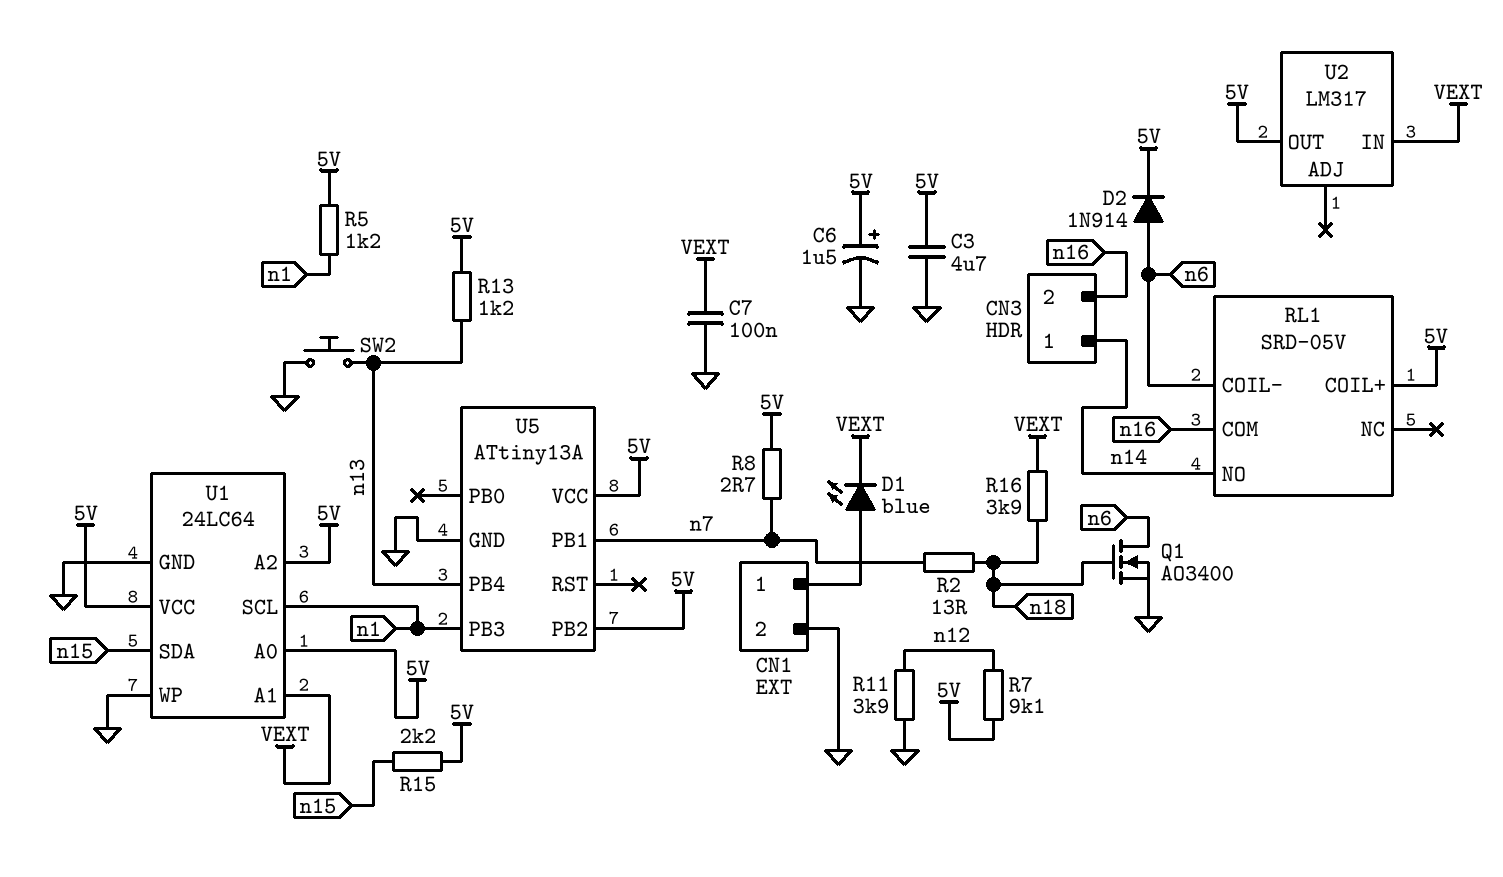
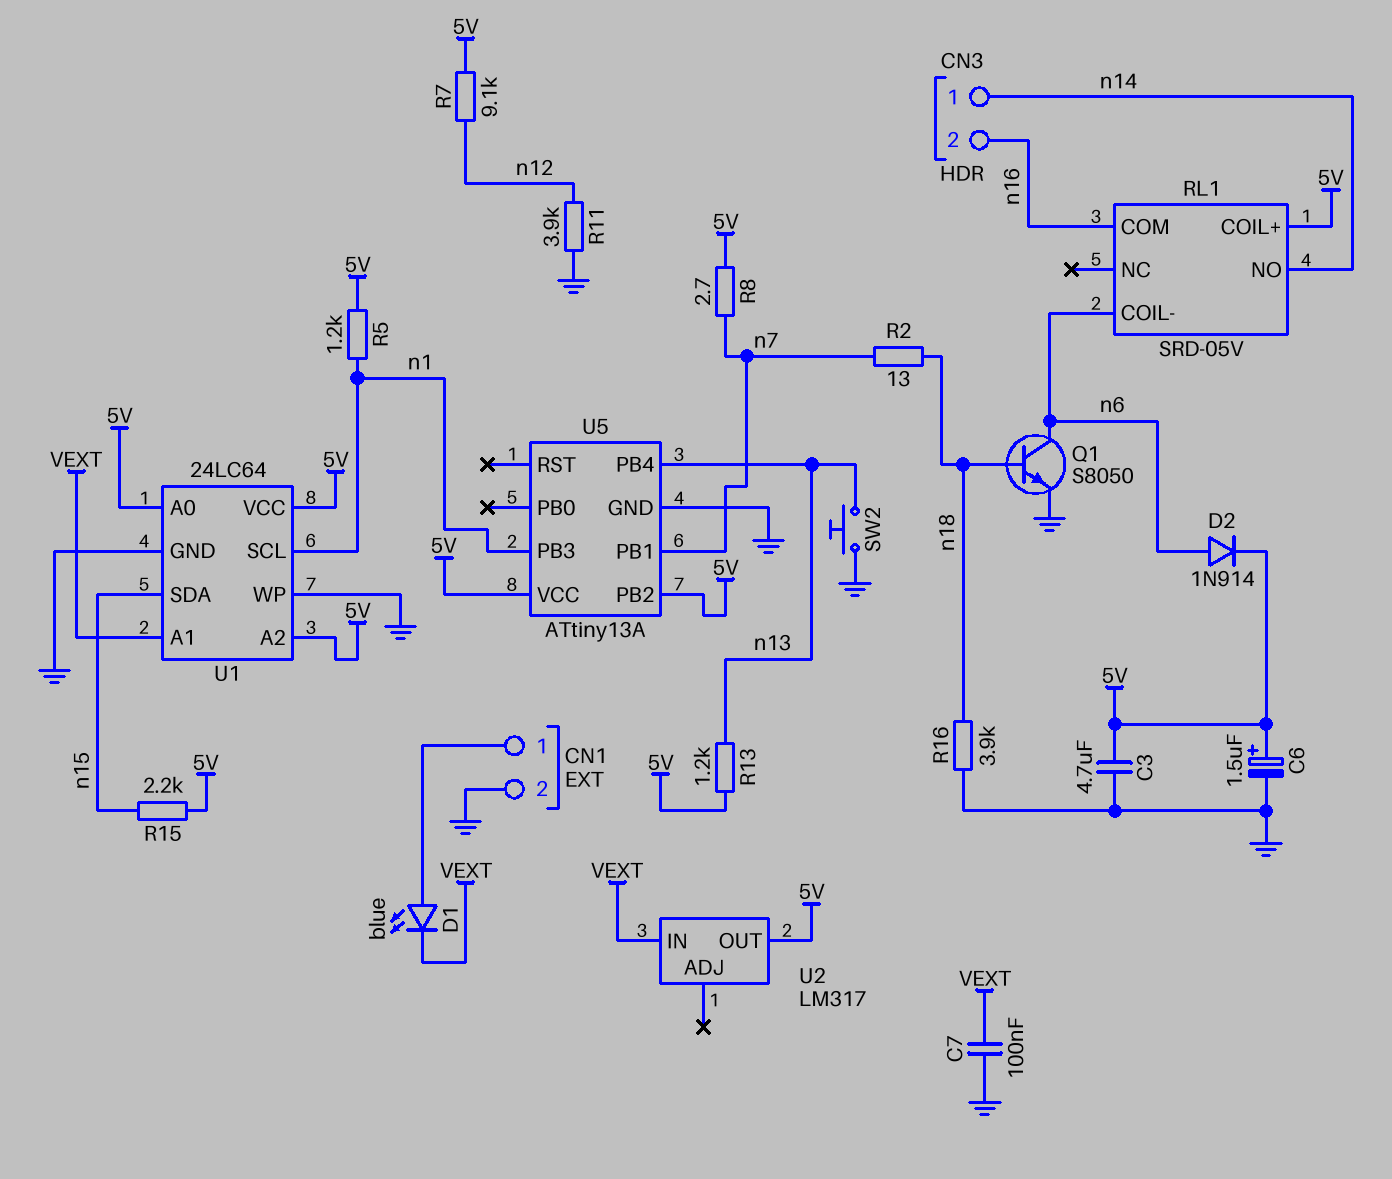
Q1: NMOS AO3400 (G n18, D n6, S GND) -> NPN S8050 (B n18, C n6, E GND)
R16: 3.9k (VEXT, n18) -> 3.9k (GND, n18)

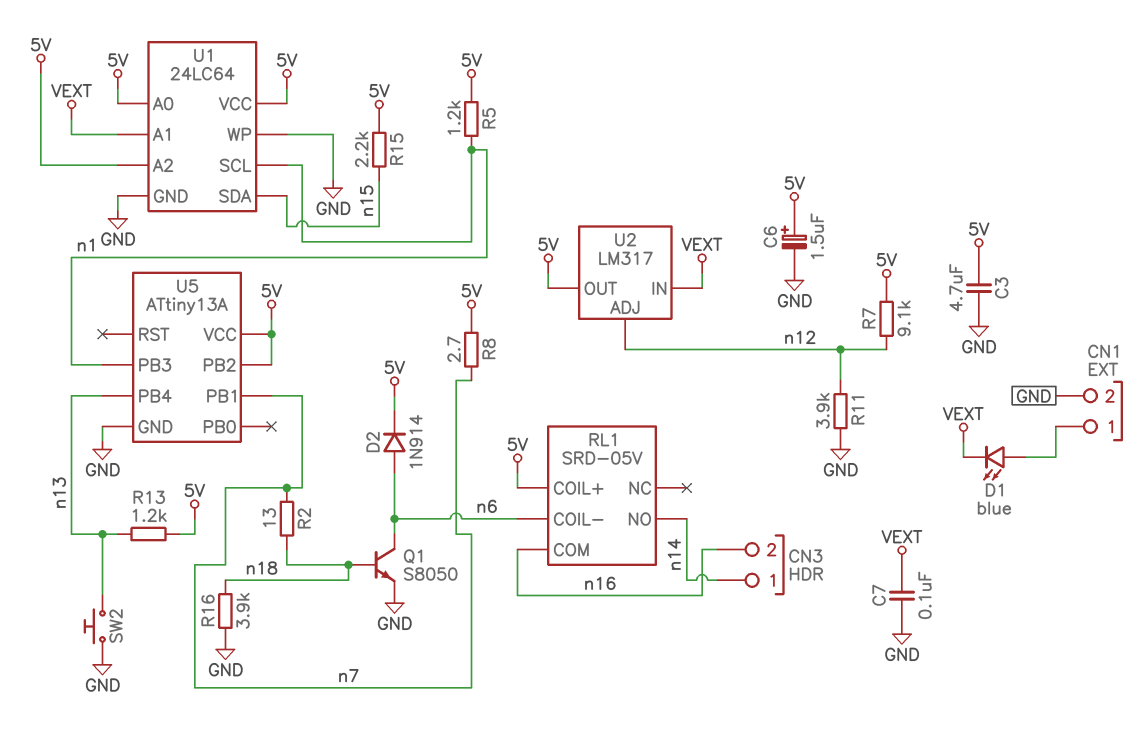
U2 pin ADJ: none -> n12

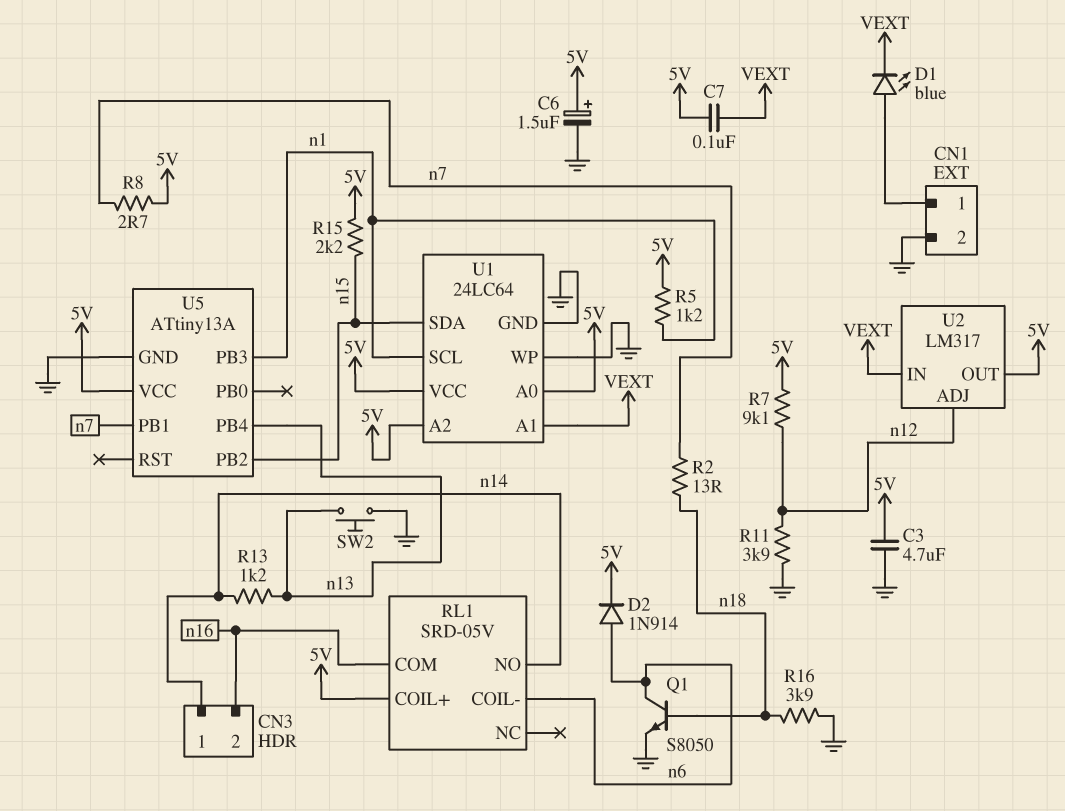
C7: 100nF (GND, VEXT) -> 100nF (5V, VEXT)
R13: 1.2k (5V, n13) -> 1.2k (n13, n14)
U5 pin PB2: 5V -> n15

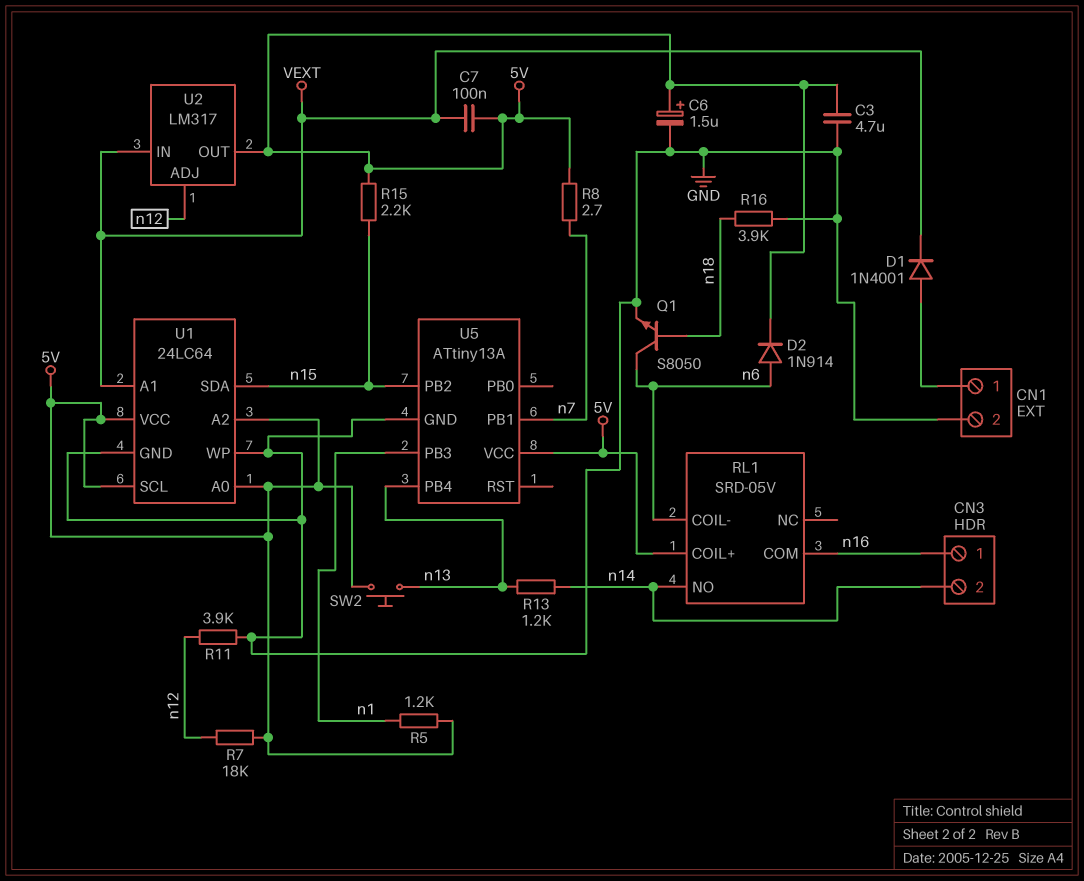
CN3 pin 1: n14 -> n16
CN3 pin 2: n16 -> n14
D1: LED blue (A CN1/1, K VEXT) -> diode 1N4001 (A CN1/1, K VEXT)
R2: 13 (n7, n18) -> none
R7: 9.1k (5V, n12) -> 18k (5V, n12)
SW2: button (GND, n13) -> button (5V, n13)
U1 pin SCL: n1 -> 5V

